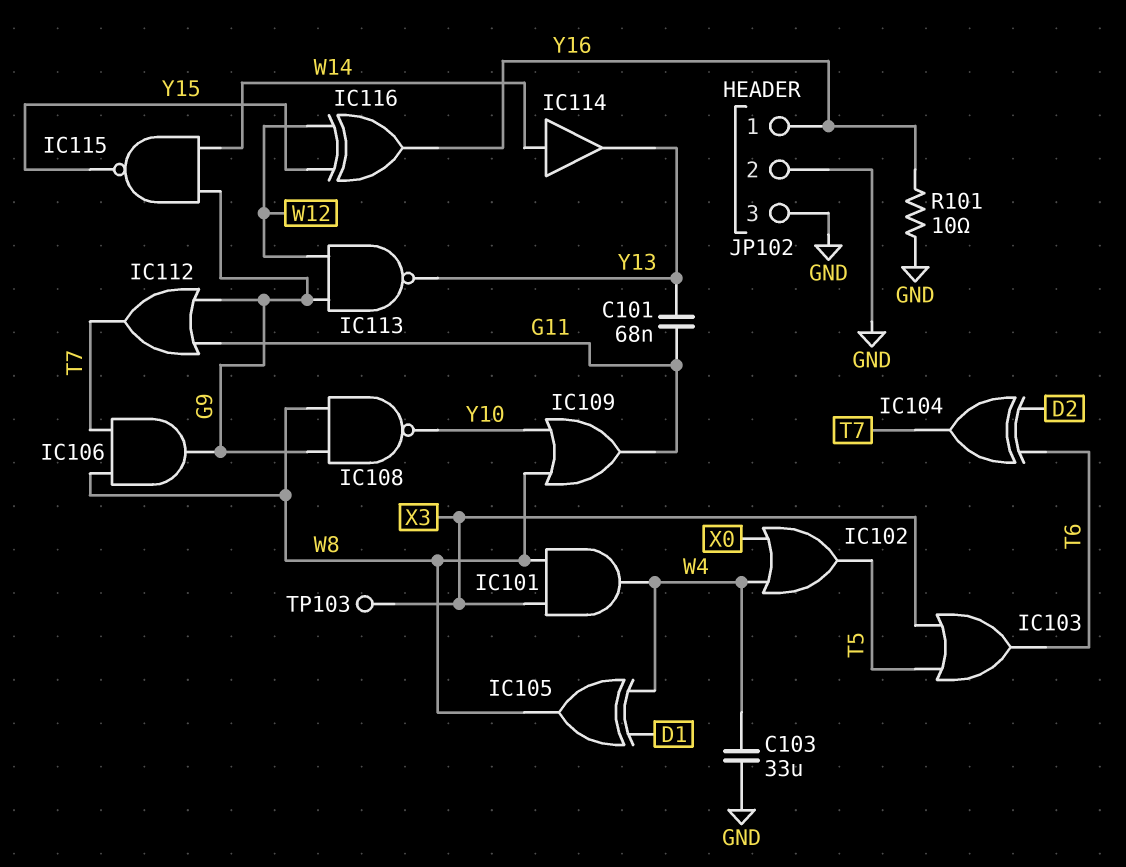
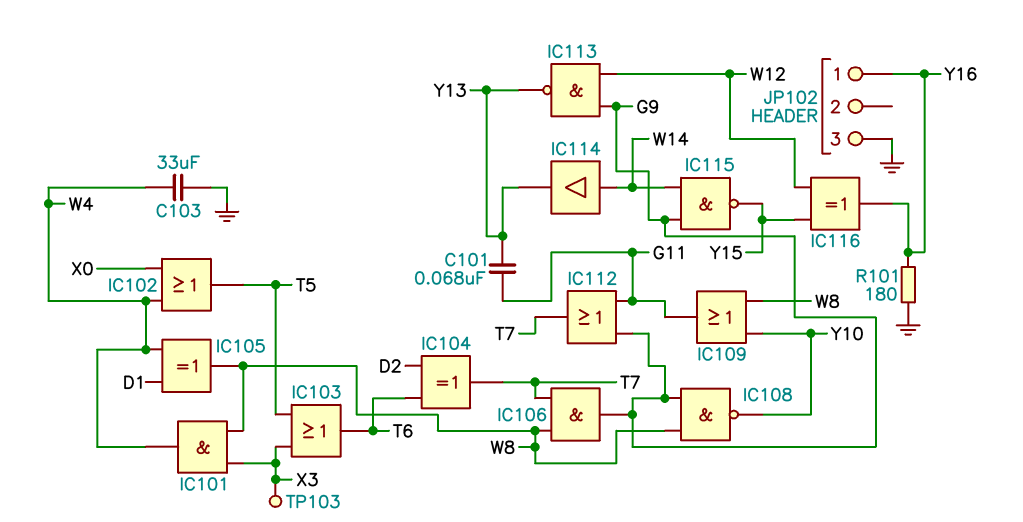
JP102 pin 2: GND -> none
R101: 10 (GND, Y16) -> 180 (GND, Y16)

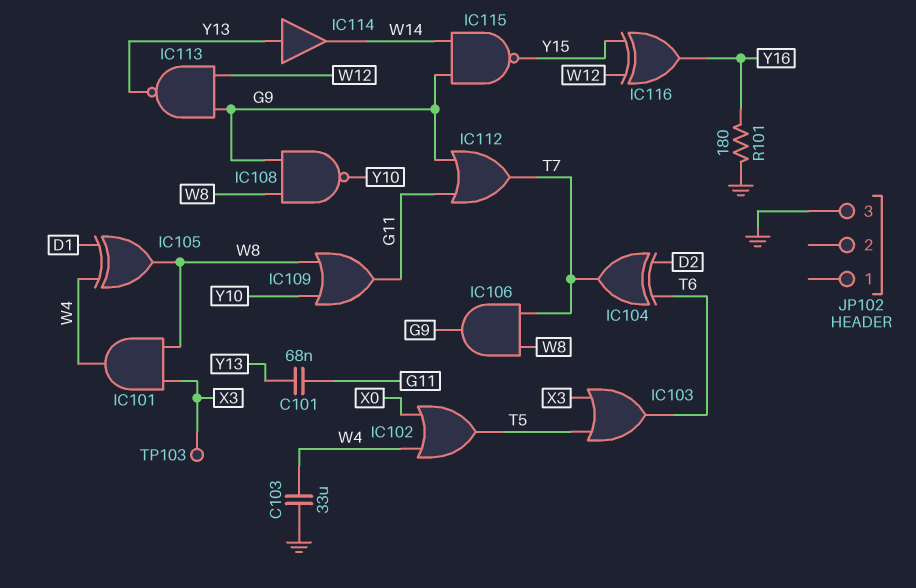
IC114: buffer (in W14, out Y13) -> buffer (in Y13, out W14)
JP102 pin 1: Y16 -> none

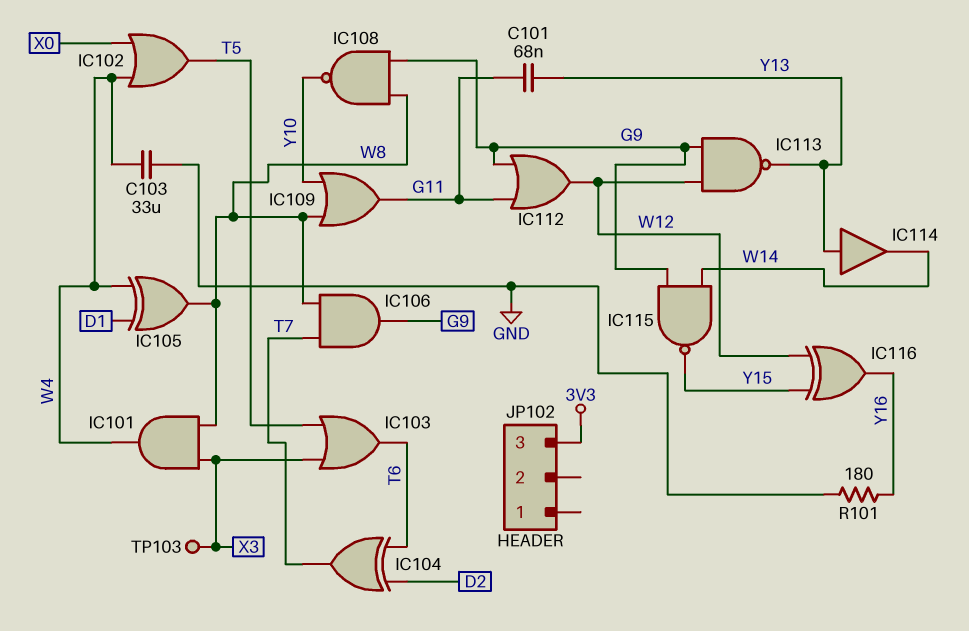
IC112: OR (in G9, in G11, out T7) -> OR (in G9, in G11, out W12)
JP102 pin 3: GND -> 3V3

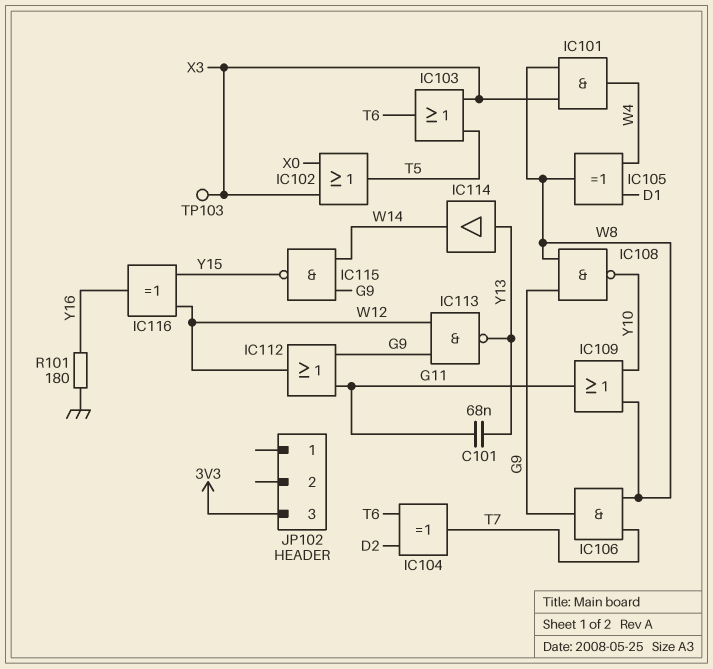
C103: 33uF (GND, W4) -> none
IC102: OR (in W4, in X0, out T5) -> OR (in X0, in X3, out T5)

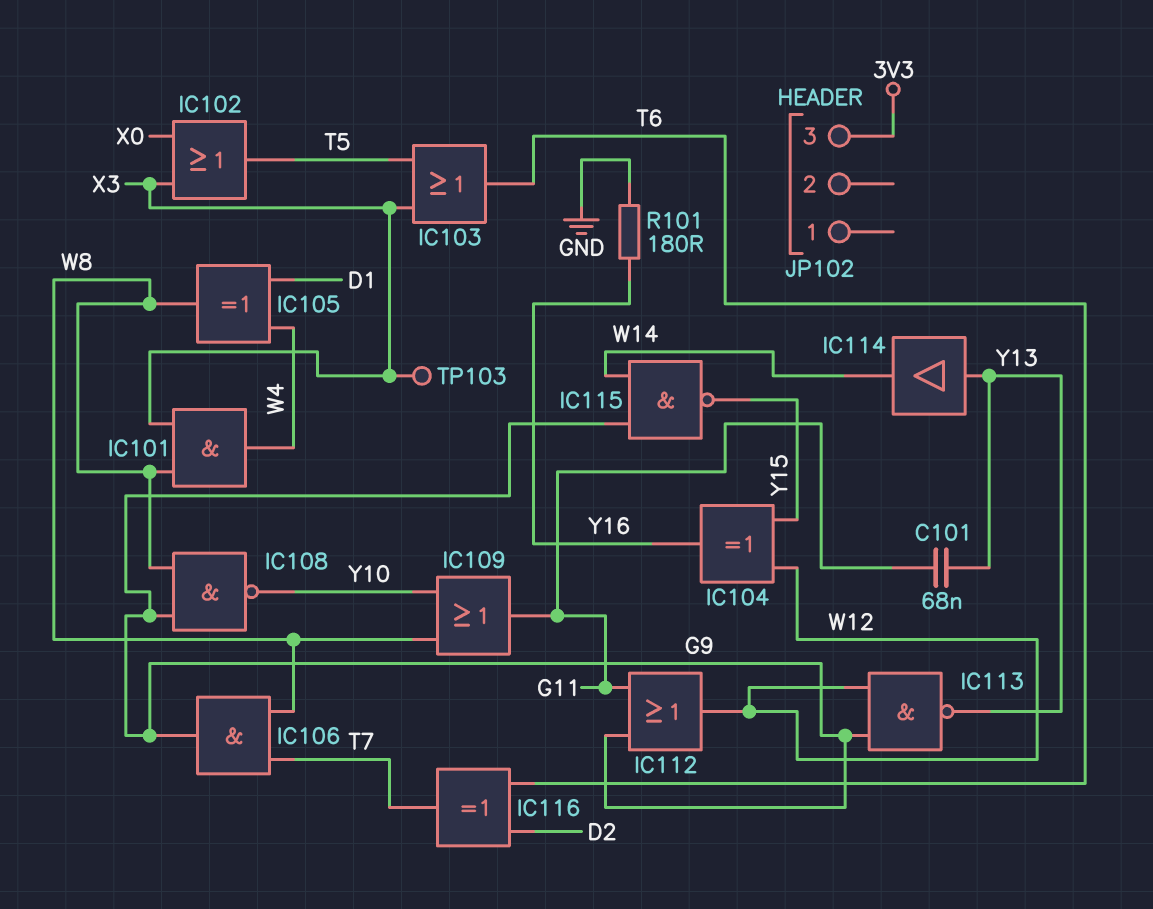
IC104: XOR (in D2, in T6, out T7) -> XOR (in W12, in Y15, out Y16)
IC116: XOR (in W12, in Y15, out Y16) -> XOR (in D2, in T6, out T7)

